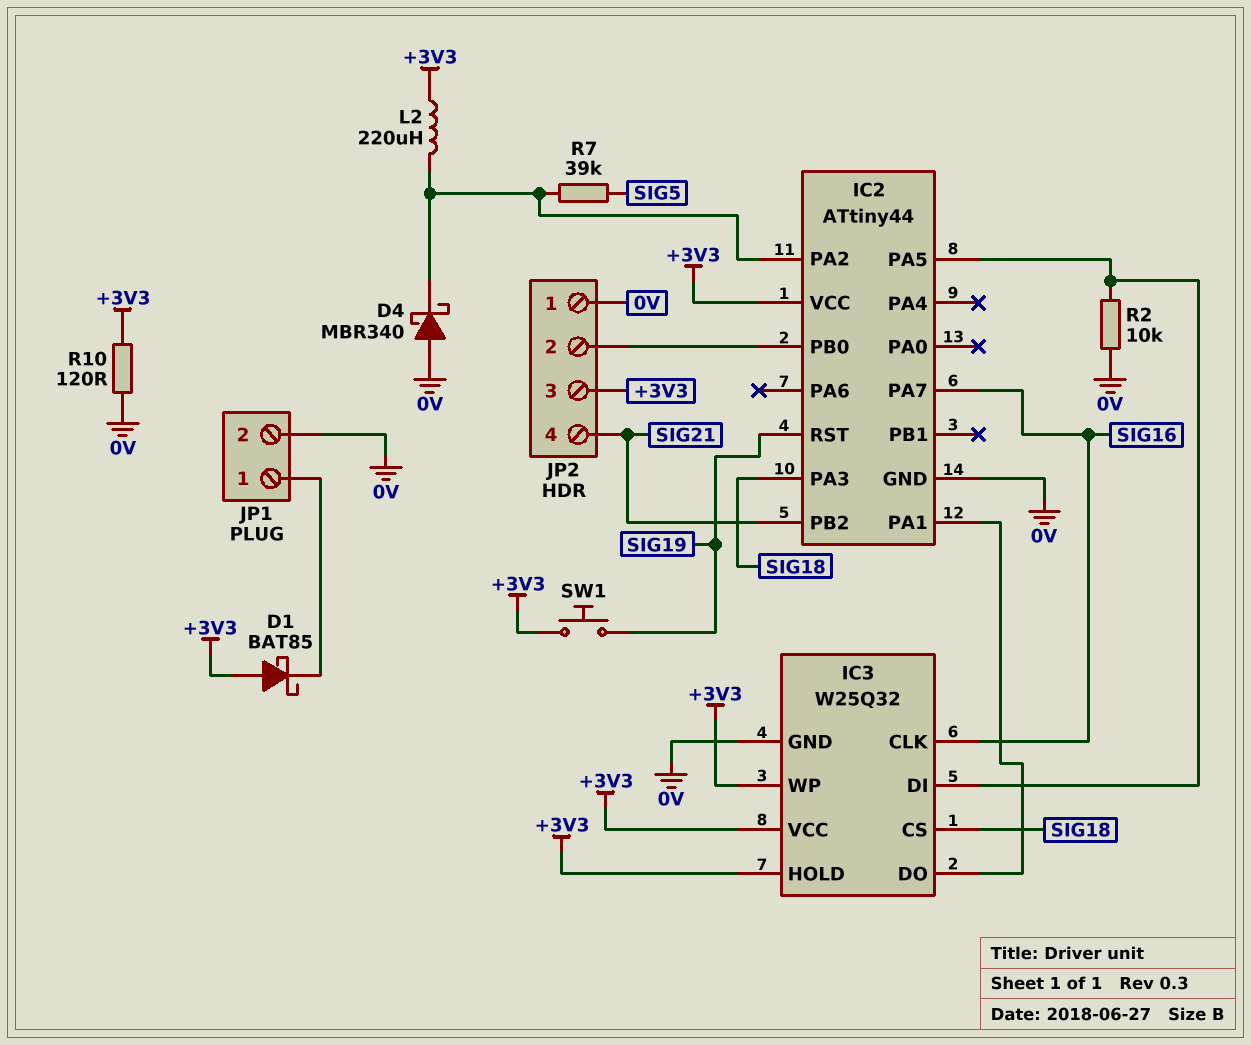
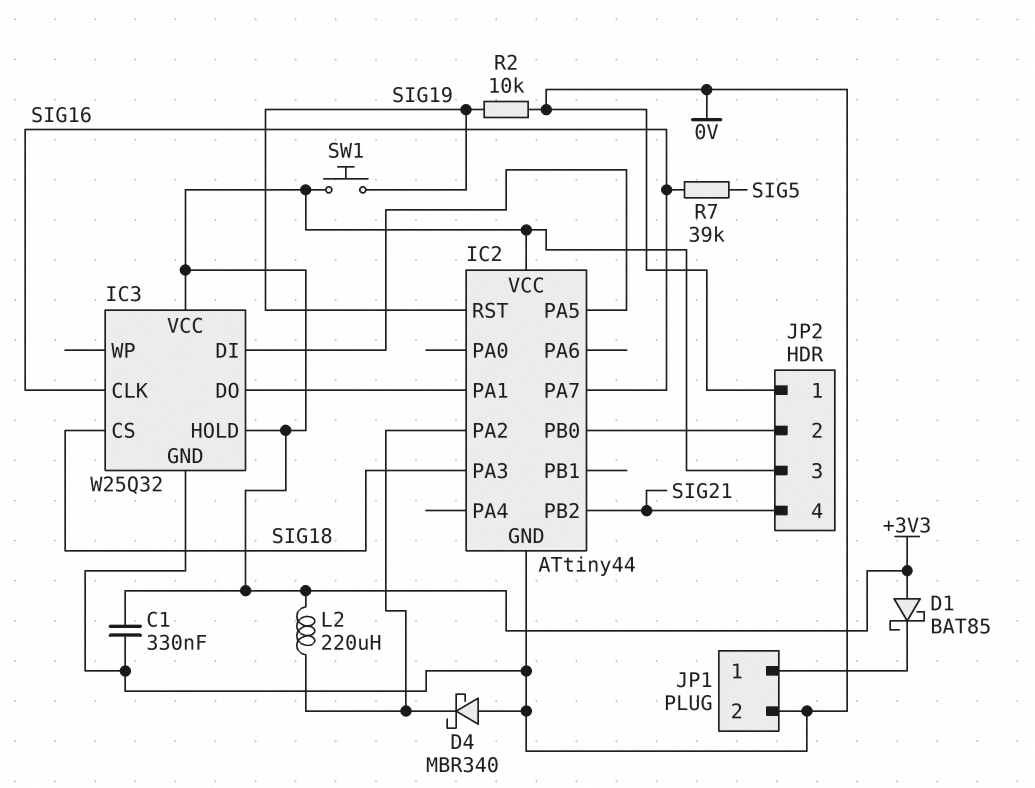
C1: none -> 330nF (+3V3, 0V)
IC3 pin WP: +3V3 -> none
R2: 10k (0V, IC2/PA5) -> 10k (0V, SIG19)
R7: 39k (IC2/PA2, SIG5) -> 39k (SIG5, SIG16)
R10: 120 (+3V3, 0V) -> none

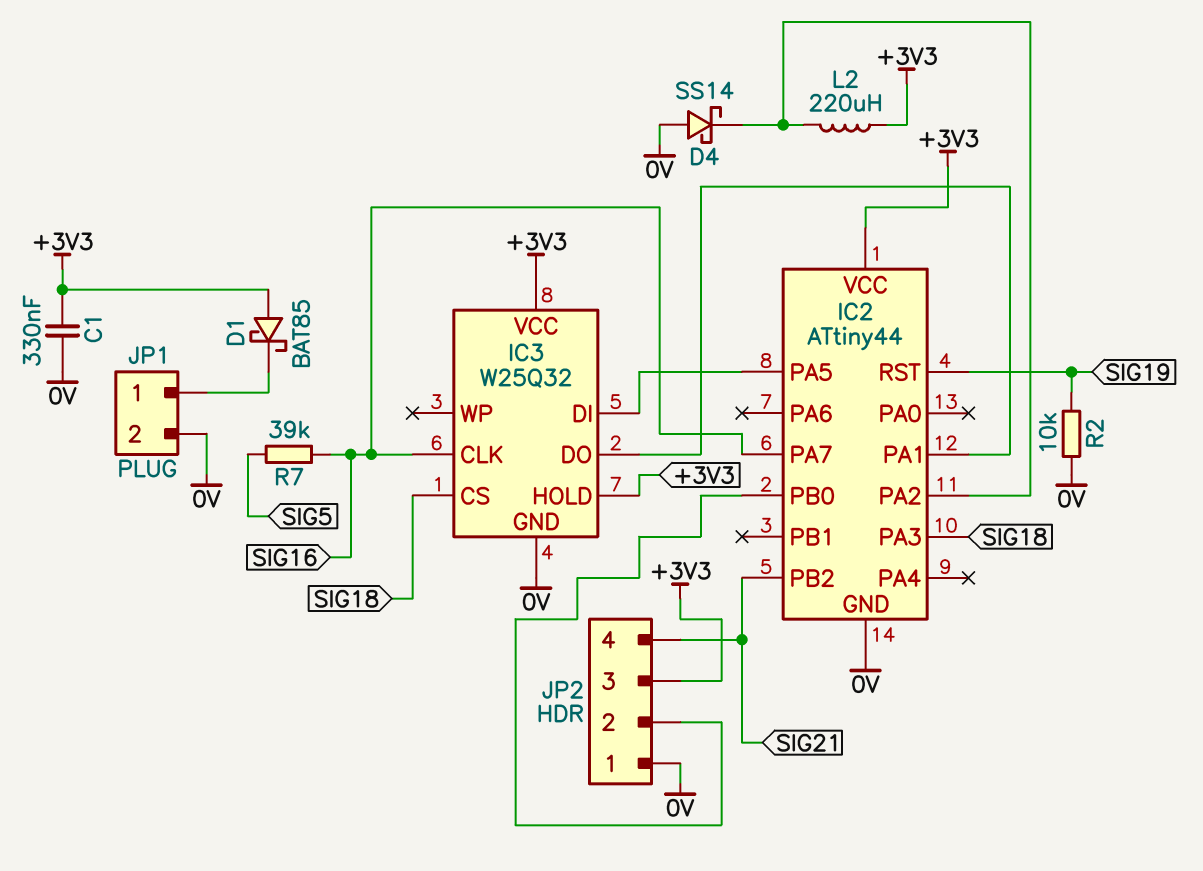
D4: schottky MBR340 (A 0V, K IC2/PA2) -> schottky SS14 (A 0V, K IC2/PA2)
SW1: button (+3V3, SIG19) -> none

